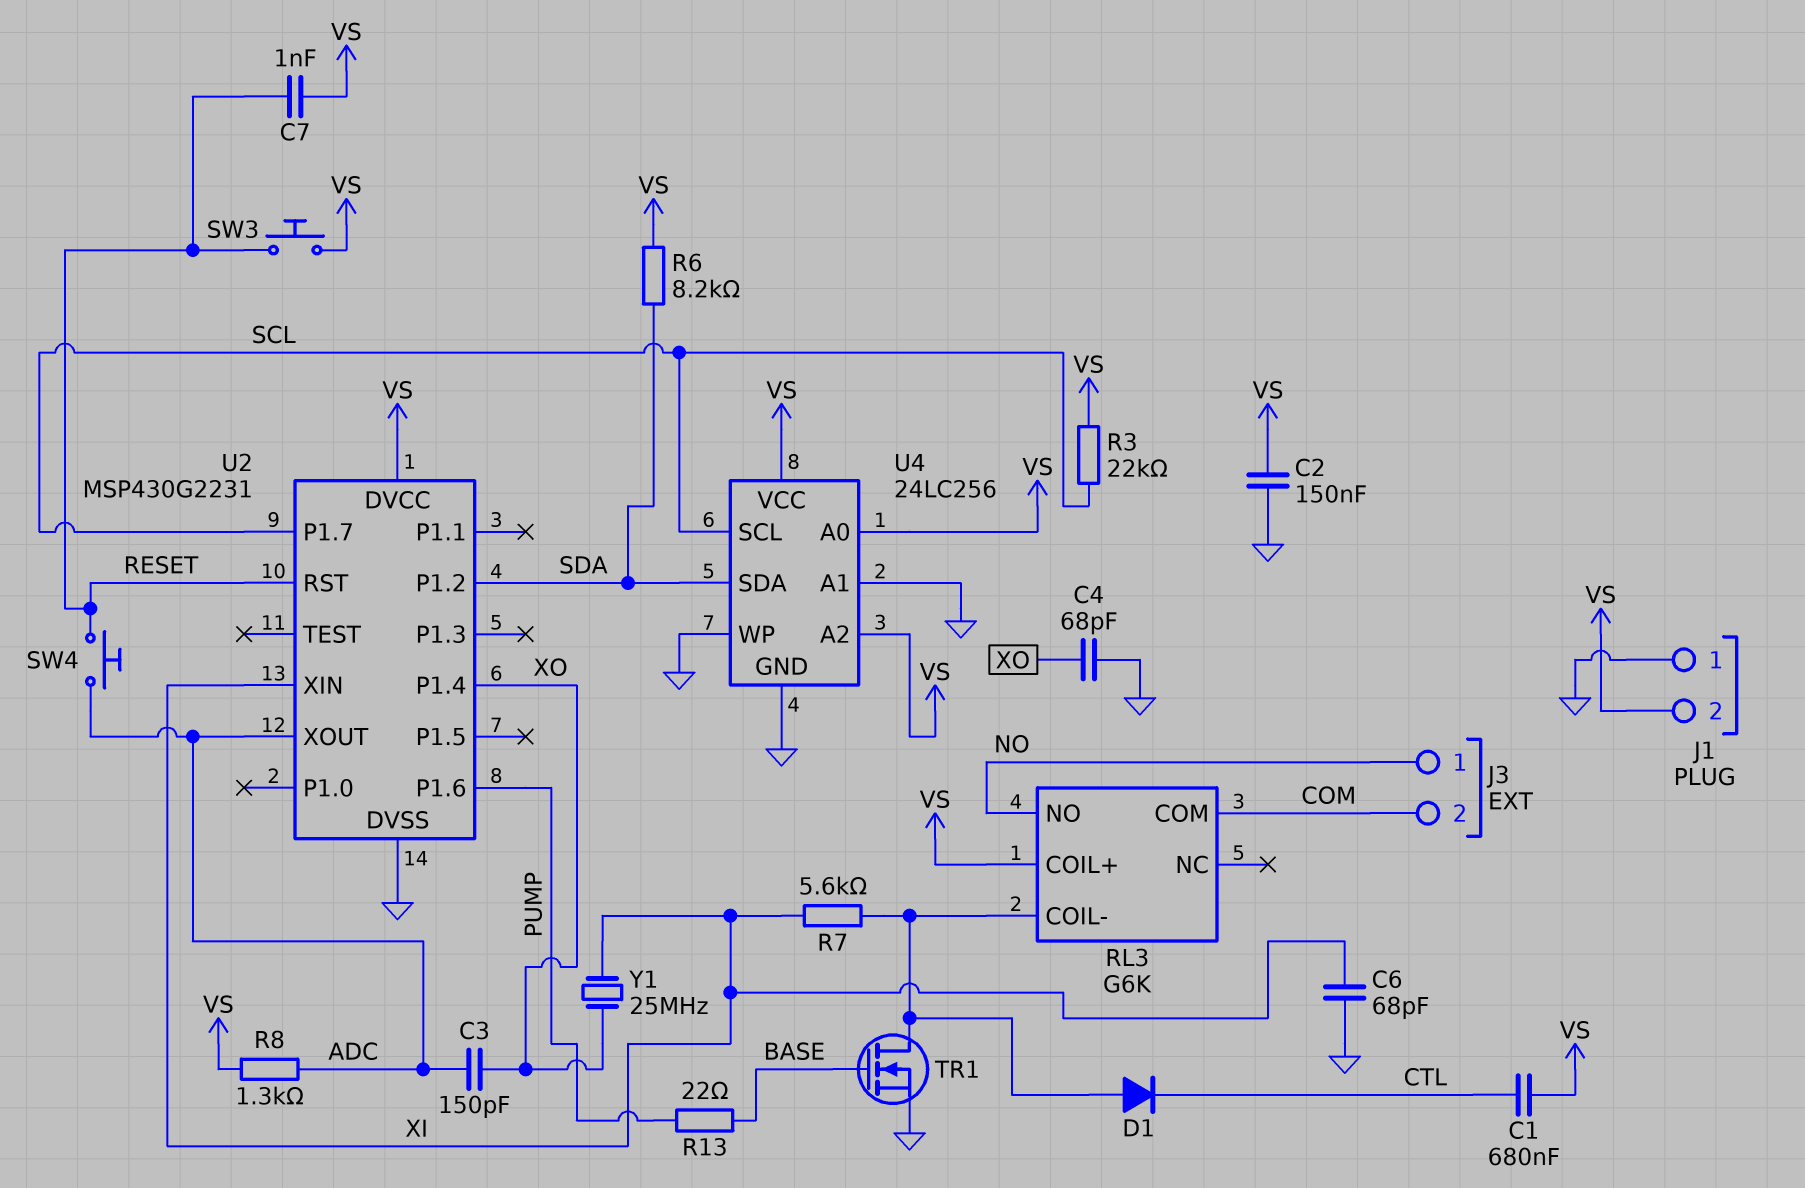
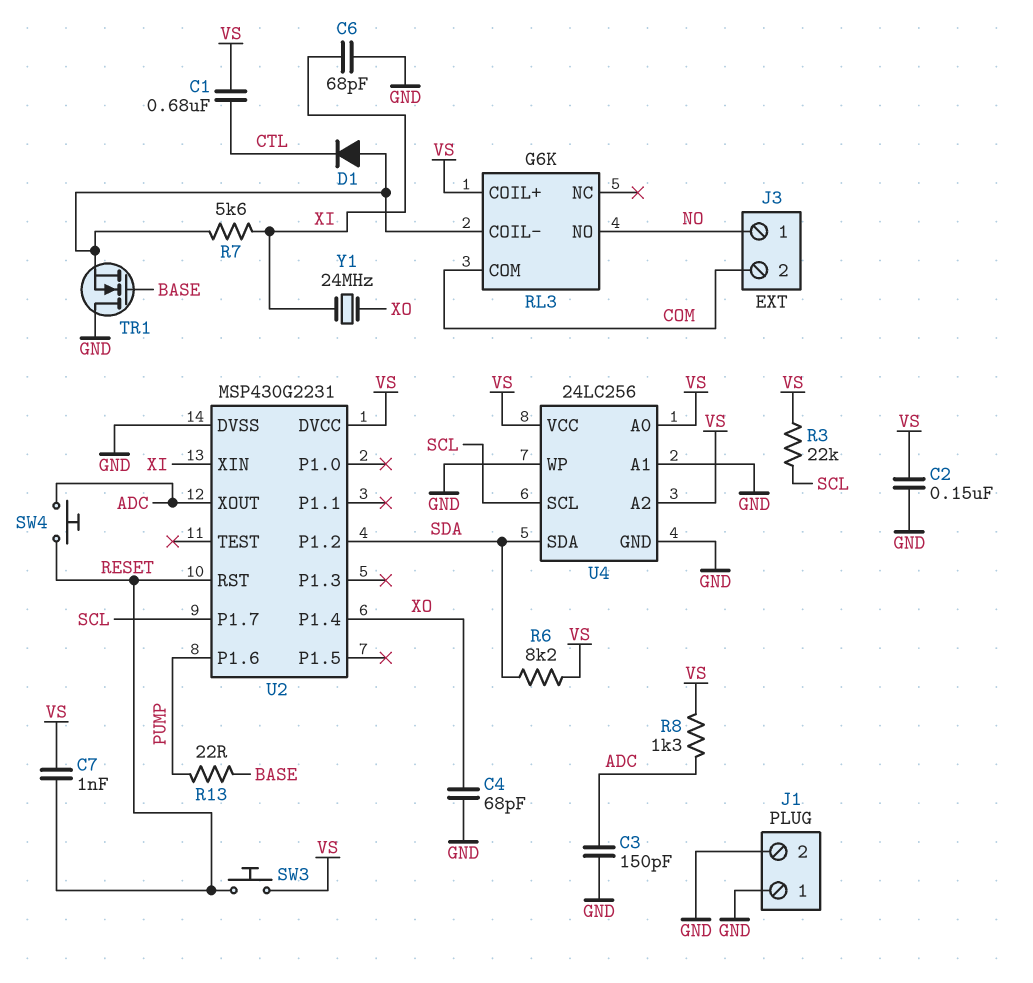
C3: 150pF (ADC, XO) -> 150pF (ADC, GND)
J1 pin 2: VS -> GND
TR1: NMOS (G BASE, D RL3/COIL-, S GND) -> NMOS (G BASE, D GND, S RL3/COIL-)
Y1: 25MHz (XI, XO) -> 24MHz (XI, XO)

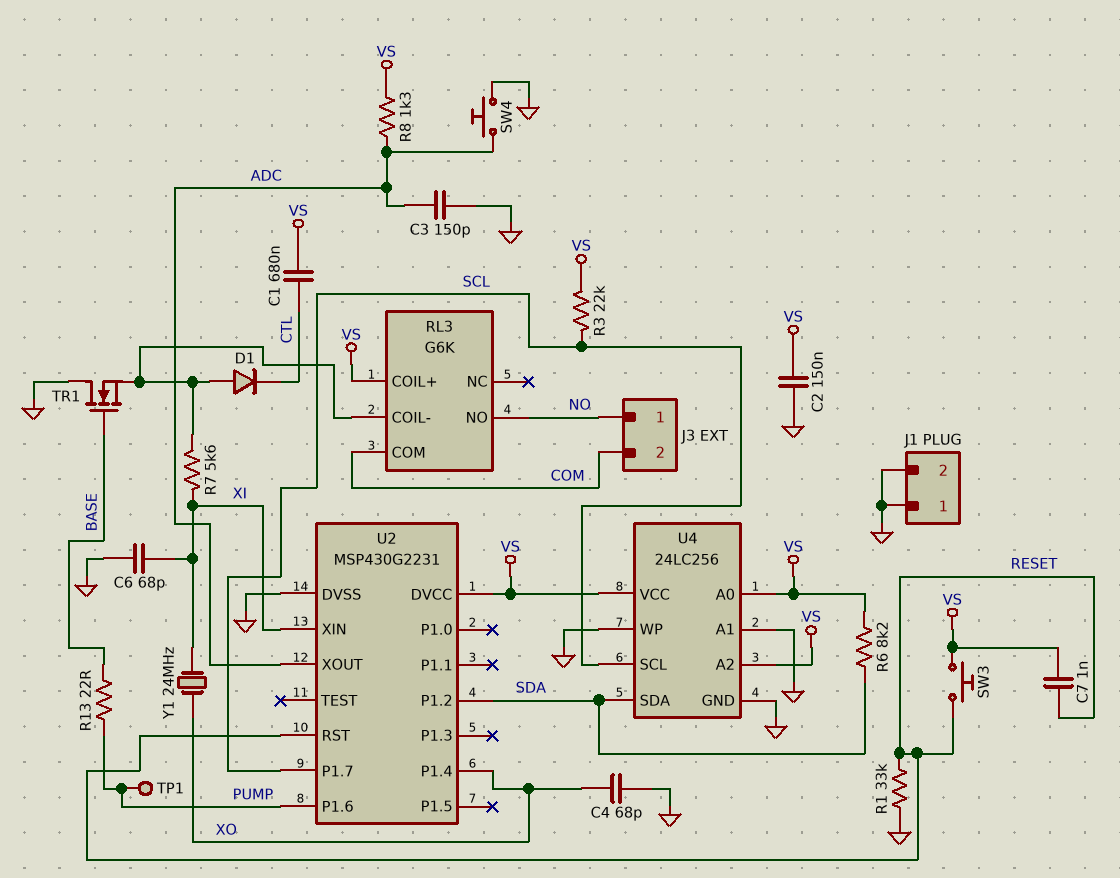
R1: none -> 33k (GND, RESET)
SW4: button (ADC, RESET) -> button (ADC, GND)
TP1: none -> test point (PUMP)

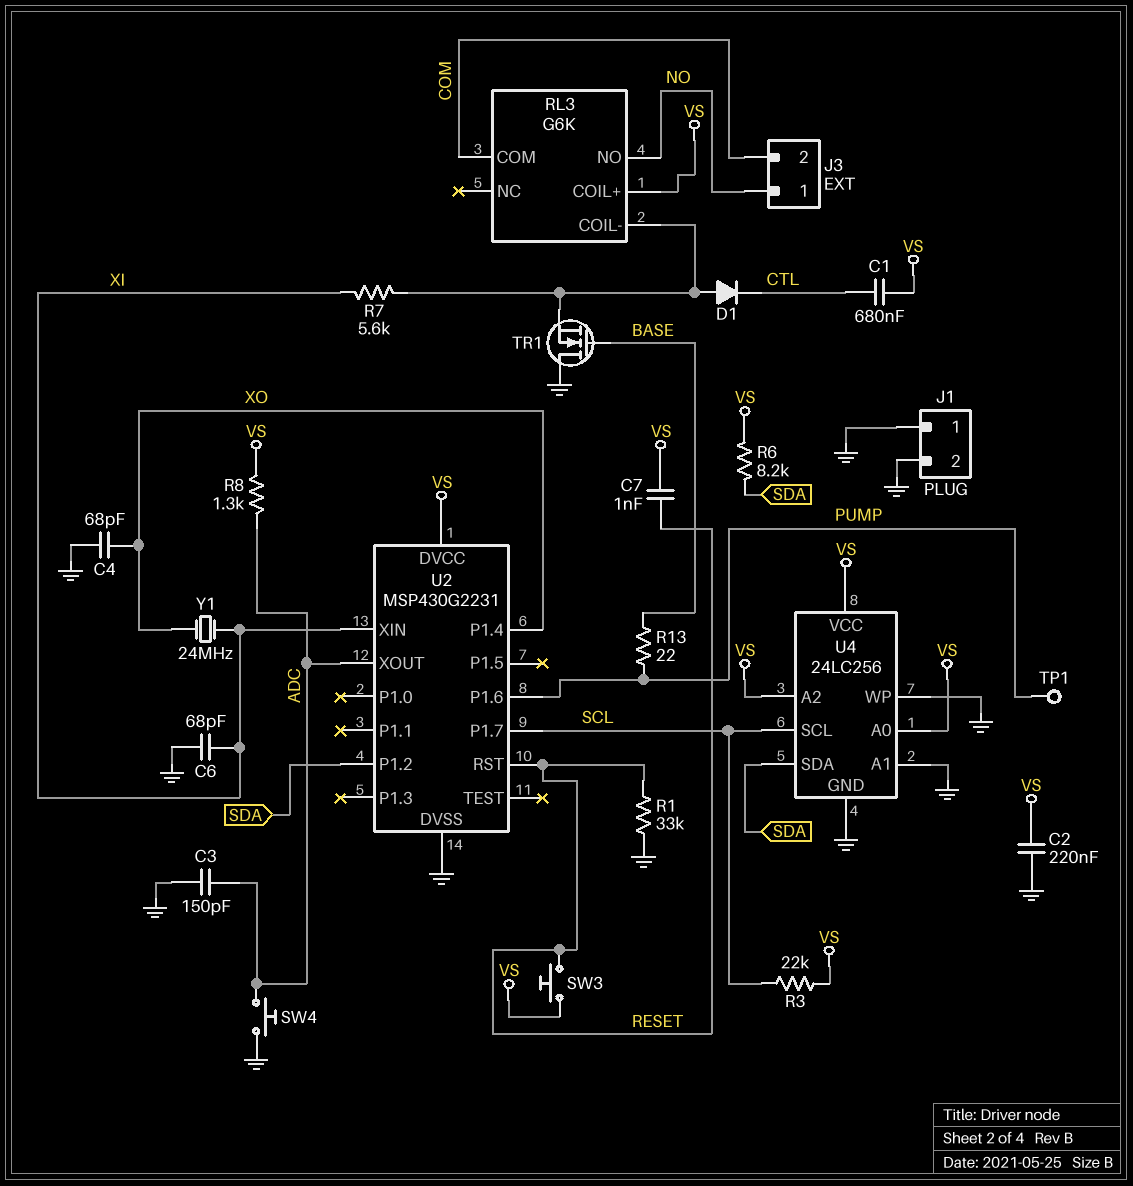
C2: 150nF (GND, VS) -> 220nF (GND, VS)

